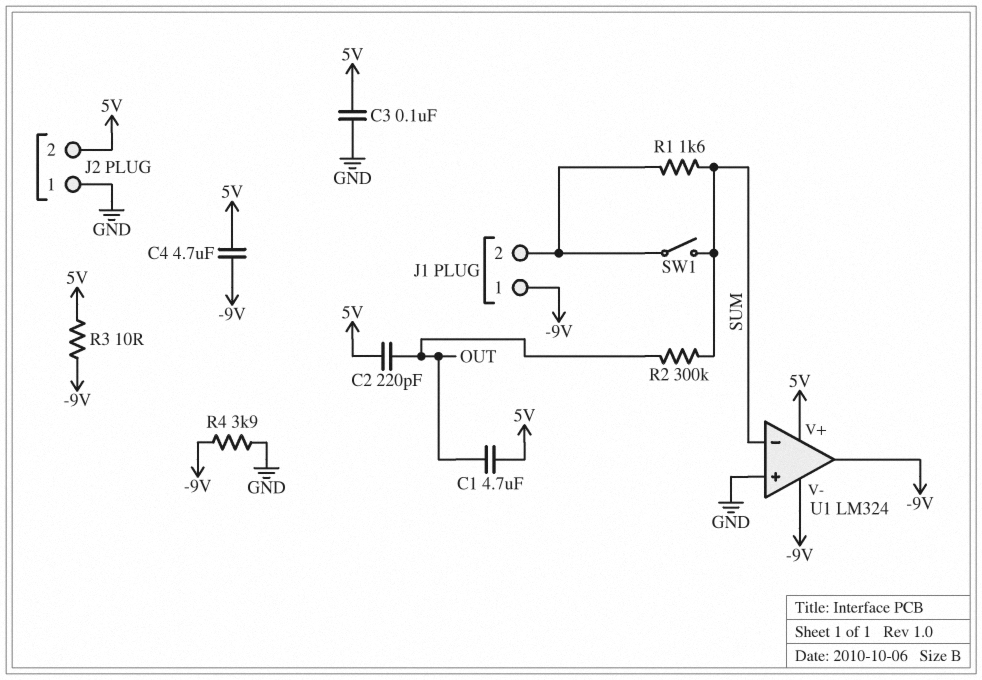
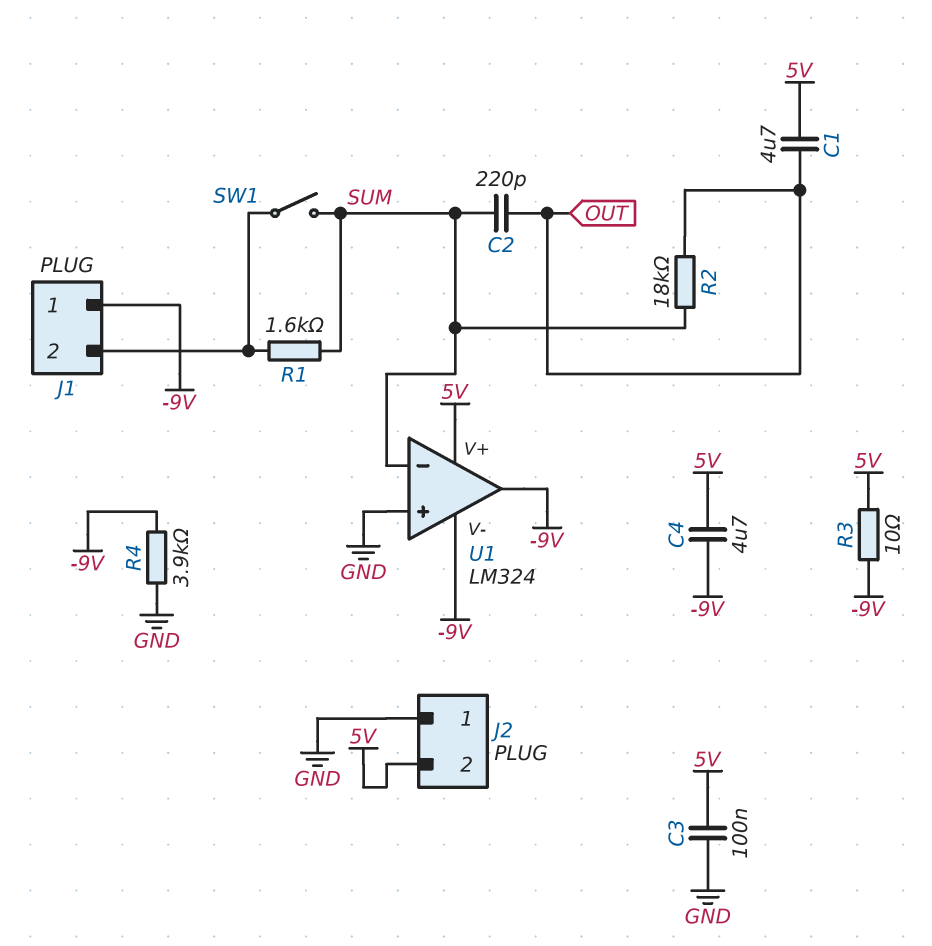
C2: 220pF (5V, OUT) -> 220pF (OUT, SUM)
R2: 300k (OUT, SUM) -> 18k (OUT, SUM)

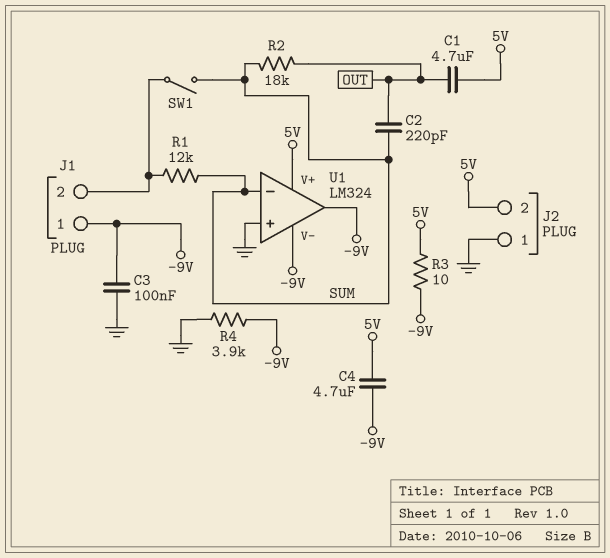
C3: 100nF (5V, GND) -> 100nF (-9V, GND)
R1: 1.6k (J1/2, SUM) -> 12k (J1/2, SUM)

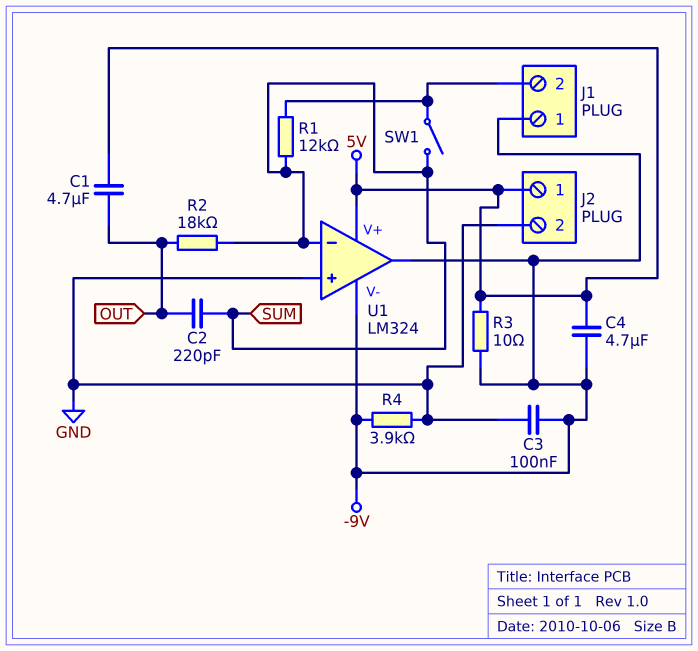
J2 pin 1: GND -> 5V
J2 pin 2: 5V -> GND

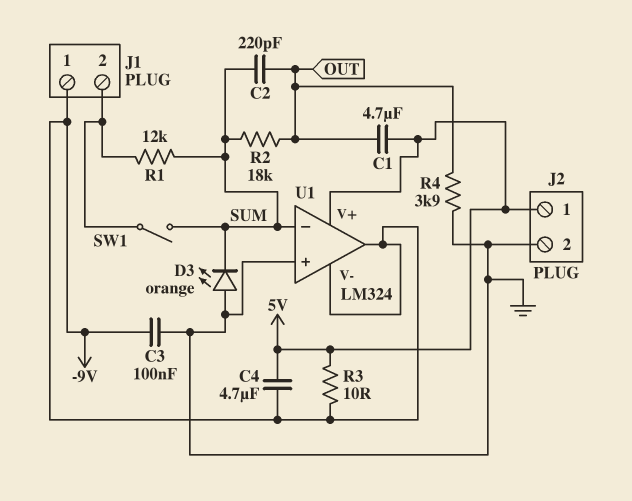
D3: none -> LED orange (A GND, K SUM)
R4: 3.9k (-9V, GND) -> 3.9k (GND, OUT)

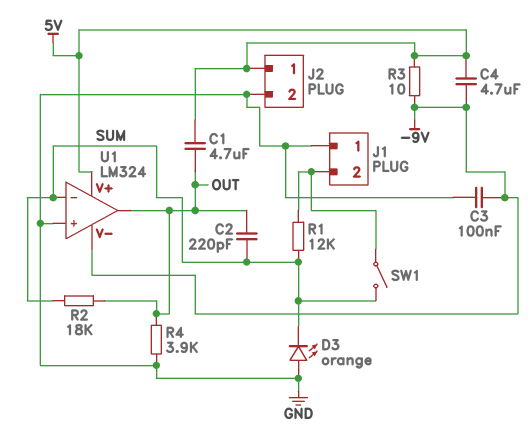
J1 pin 1: -9V -> GND
U1 pin out: -9V -> OUT

